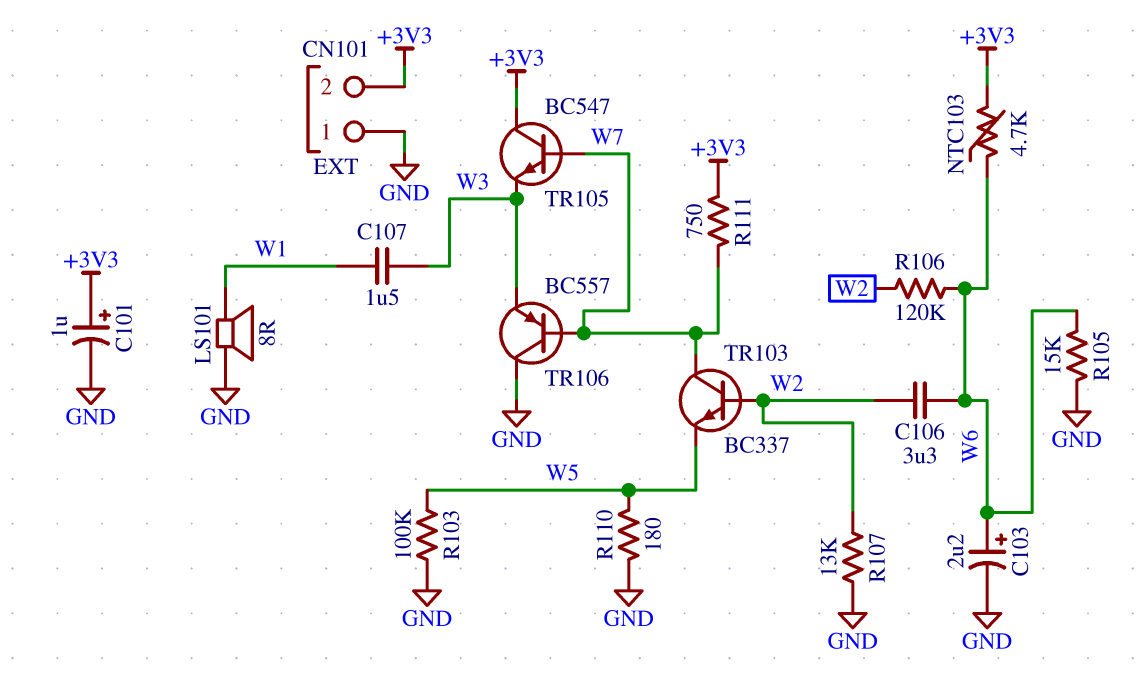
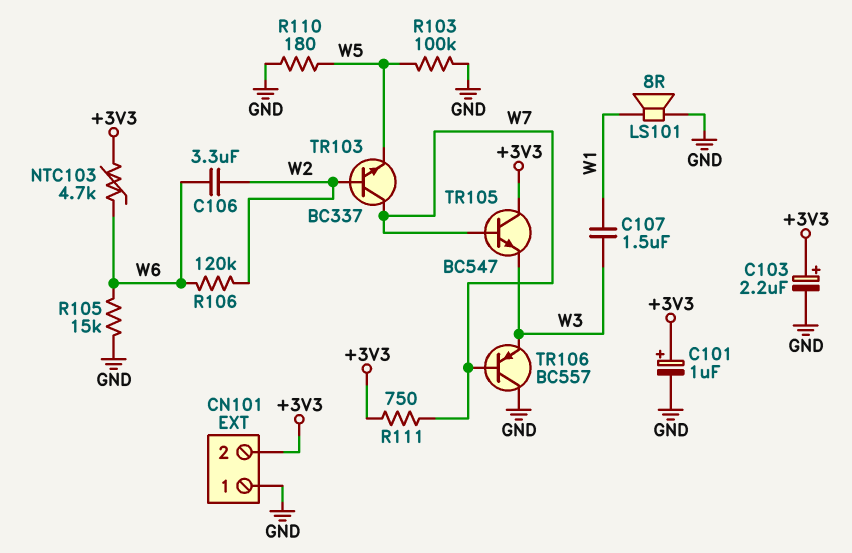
C103: 2.2uF (plus W6, minus GND) -> 2.2uF (plus +3V3, minus GND)
R107: 13k (GND, W2) -> none

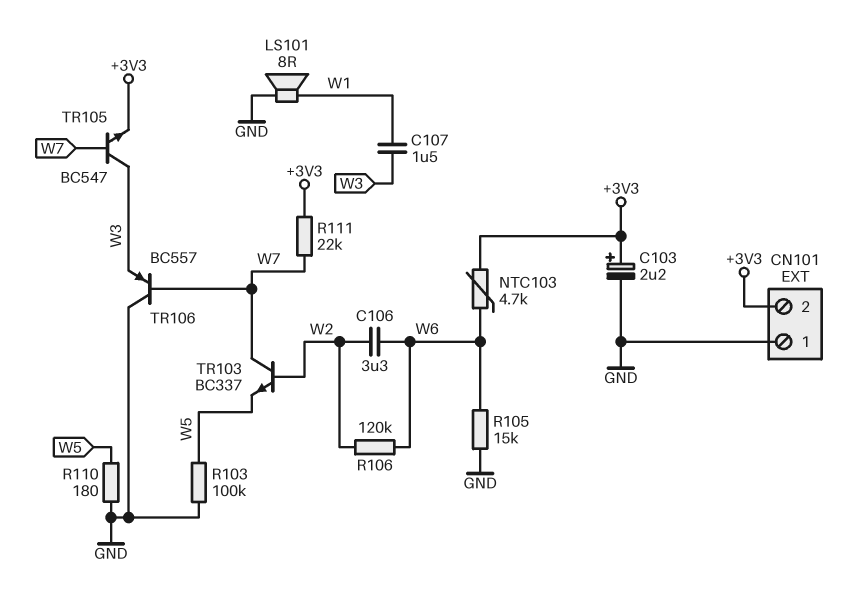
C101: 1uF (plus +3V3, minus GND) -> none
R111: 750 (+3V3, W7) -> 22k (+3V3, W7)
TR105: NPN BC547 (B W7, C +3V3, E W3) -> NPN BC547 (B W7, C W3, E +3V3)

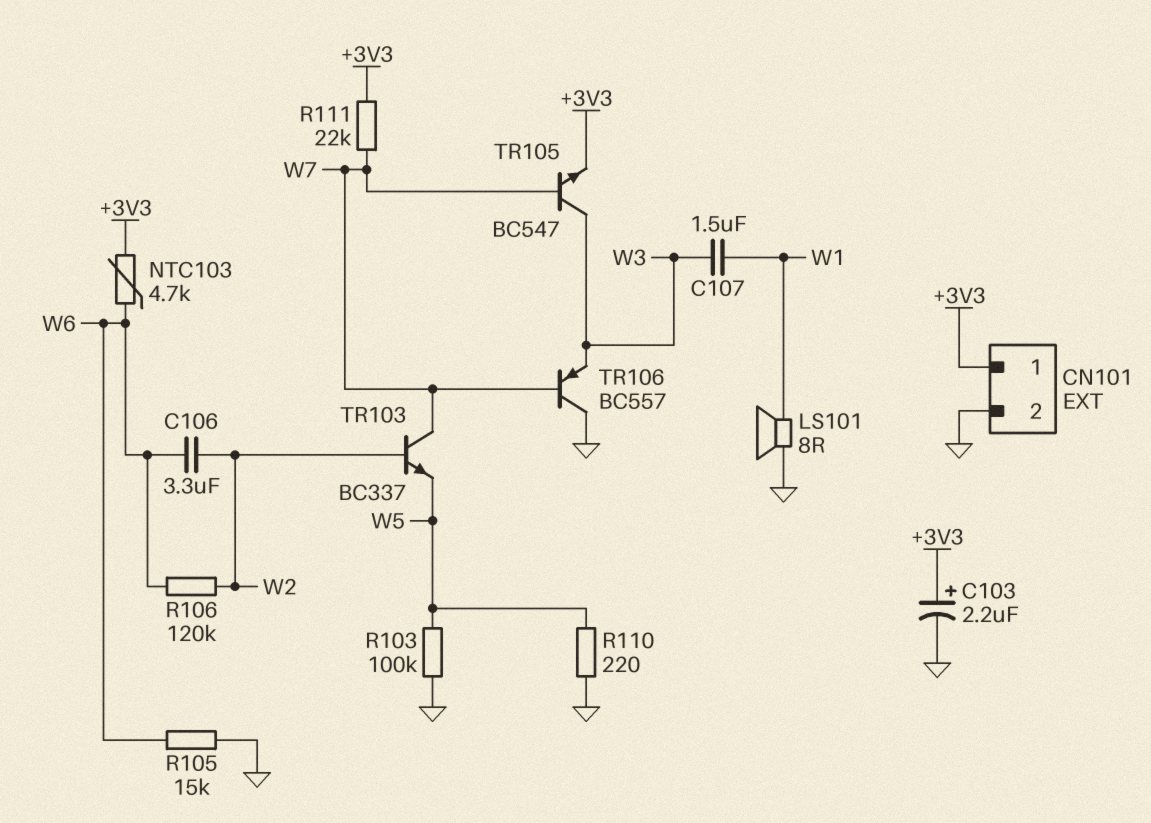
CN101 pin 1: GND -> +3V3
CN101 pin 2: +3V3 -> GND
R110: 180 (GND, W5) -> 220 (GND, W5)

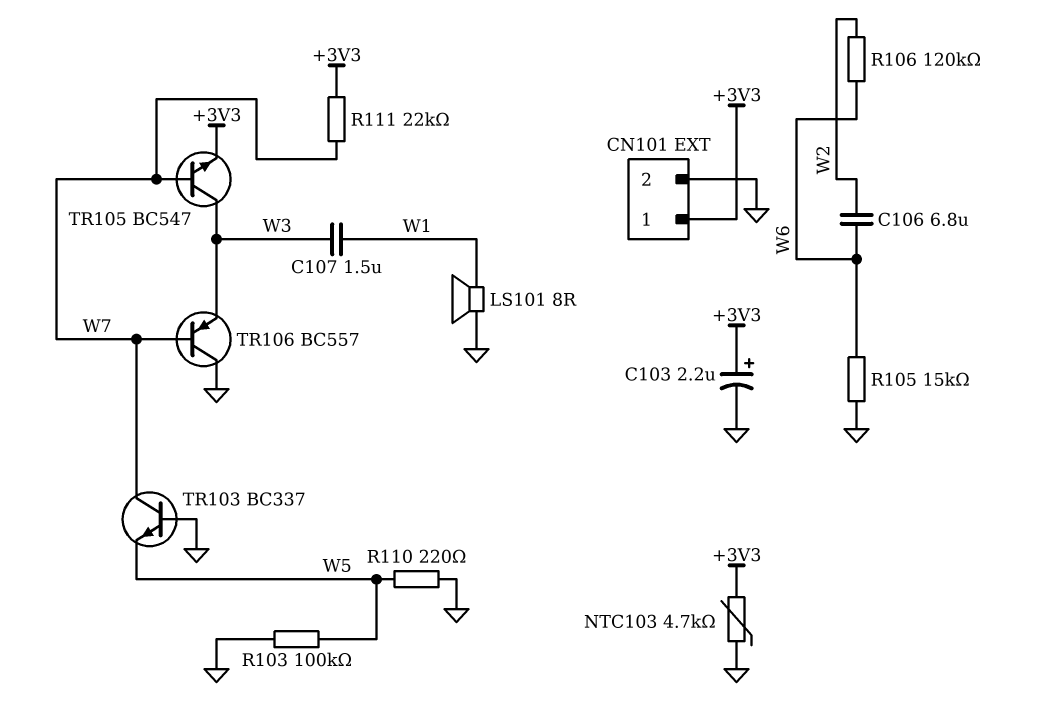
C106: 3.3uF (W2, W6) -> 6.8uF (W2, W6)
NTC103: 4.7k (+3V3, W6) -> 4.7k (+3V3, GND)
TR103: NPN BC337 (B W2, C W7, E W5) -> NPN BC337 (B GND, C W7, E W5)

